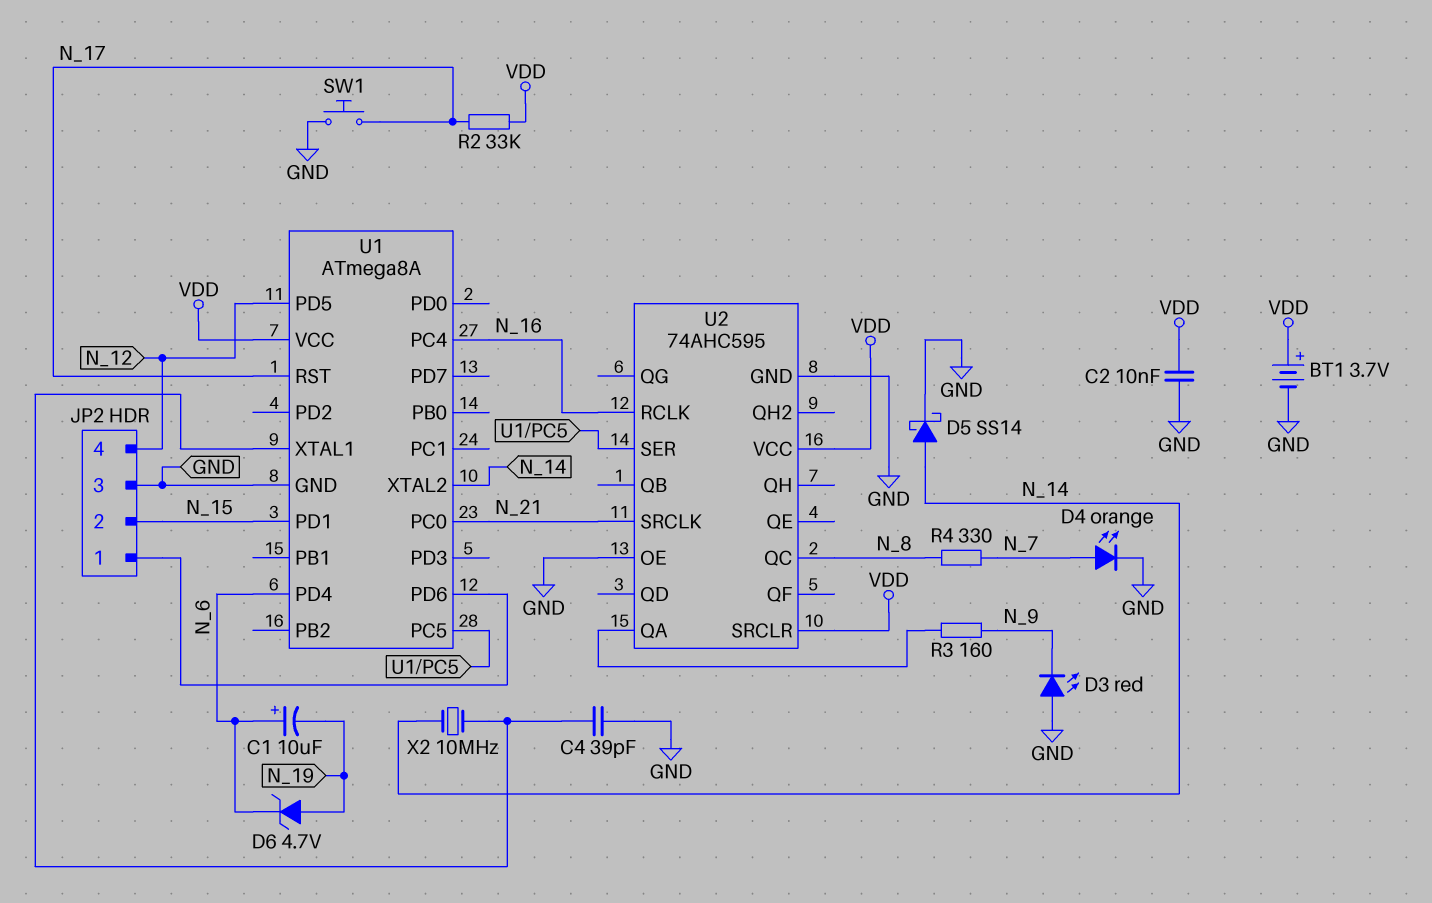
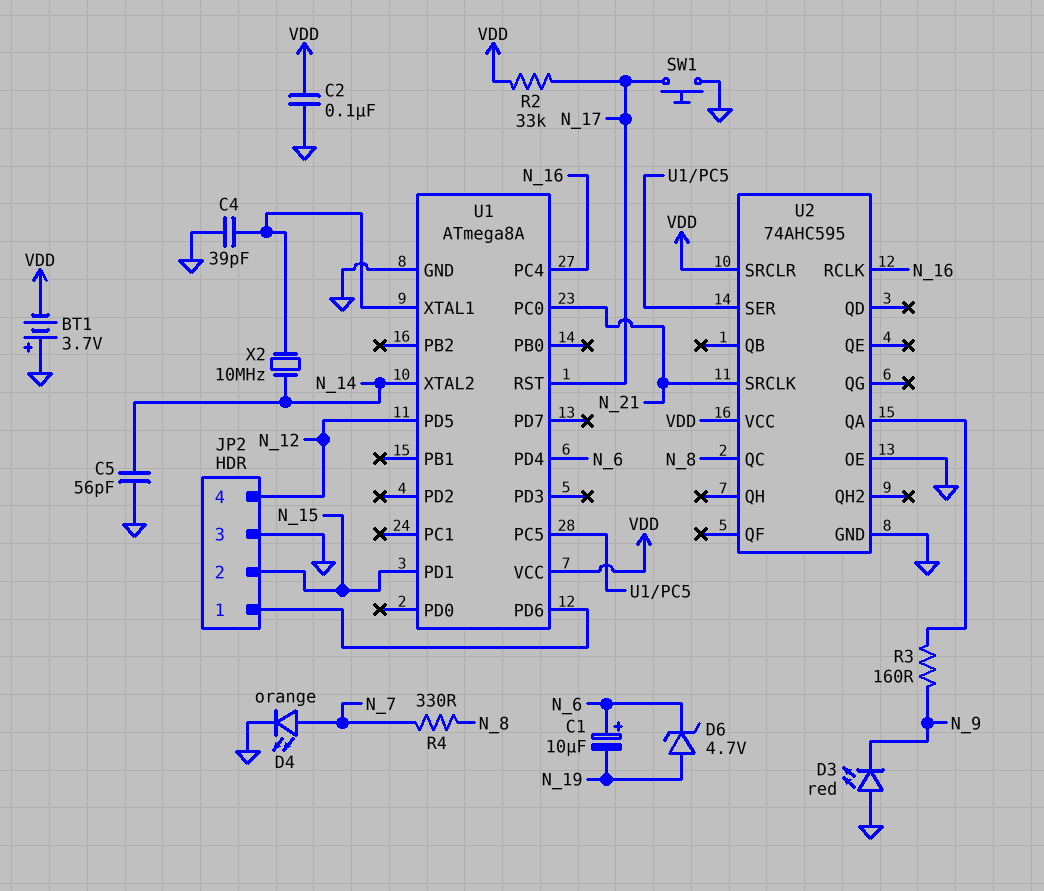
BT1: 3.7V (plus VDD, minus GND) -> 3.7V (plus GND, minus VDD)
C2: 10nF (GND, VDD) -> 100nF (GND, VDD)
C5: none -> 56pF (GND, N_14)
D5: schottky SS14 (A N_14, K GND) -> none

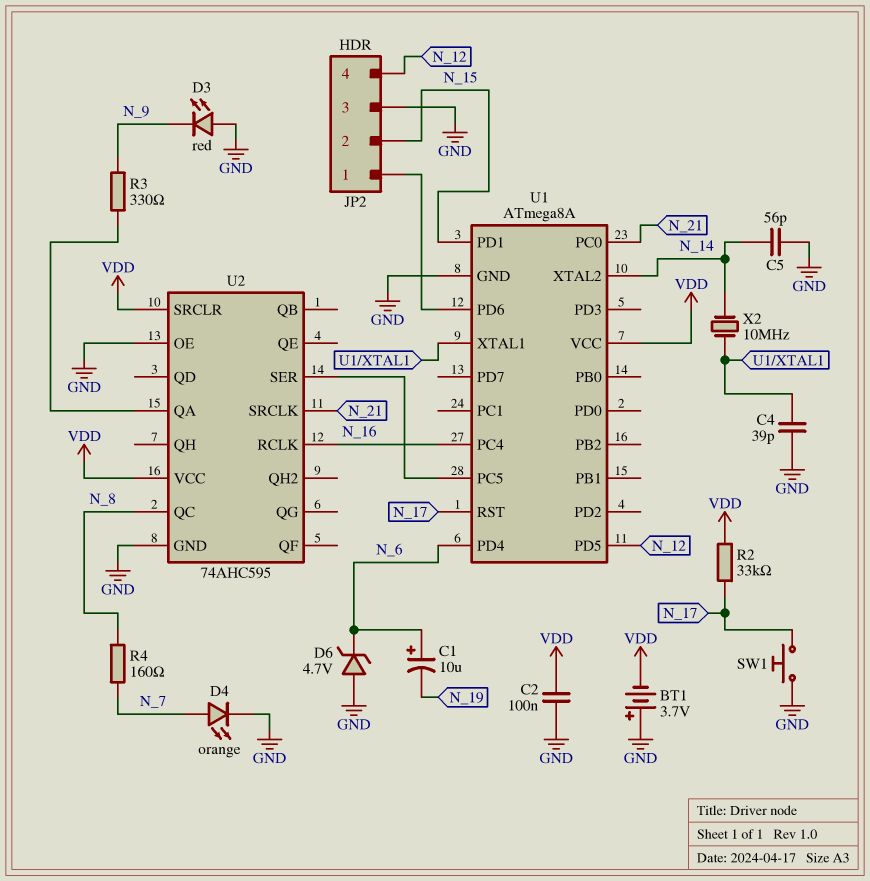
D6: zener 4.7V (A N_19, K N_6) -> zener 4.7V (A GND, K N_6)
R3: 160 (N_9, U2/QA) -> 330 (N_9, U2/QA)
R4: 330 (N_7, N_8) -> 160 (N_7, N_8)

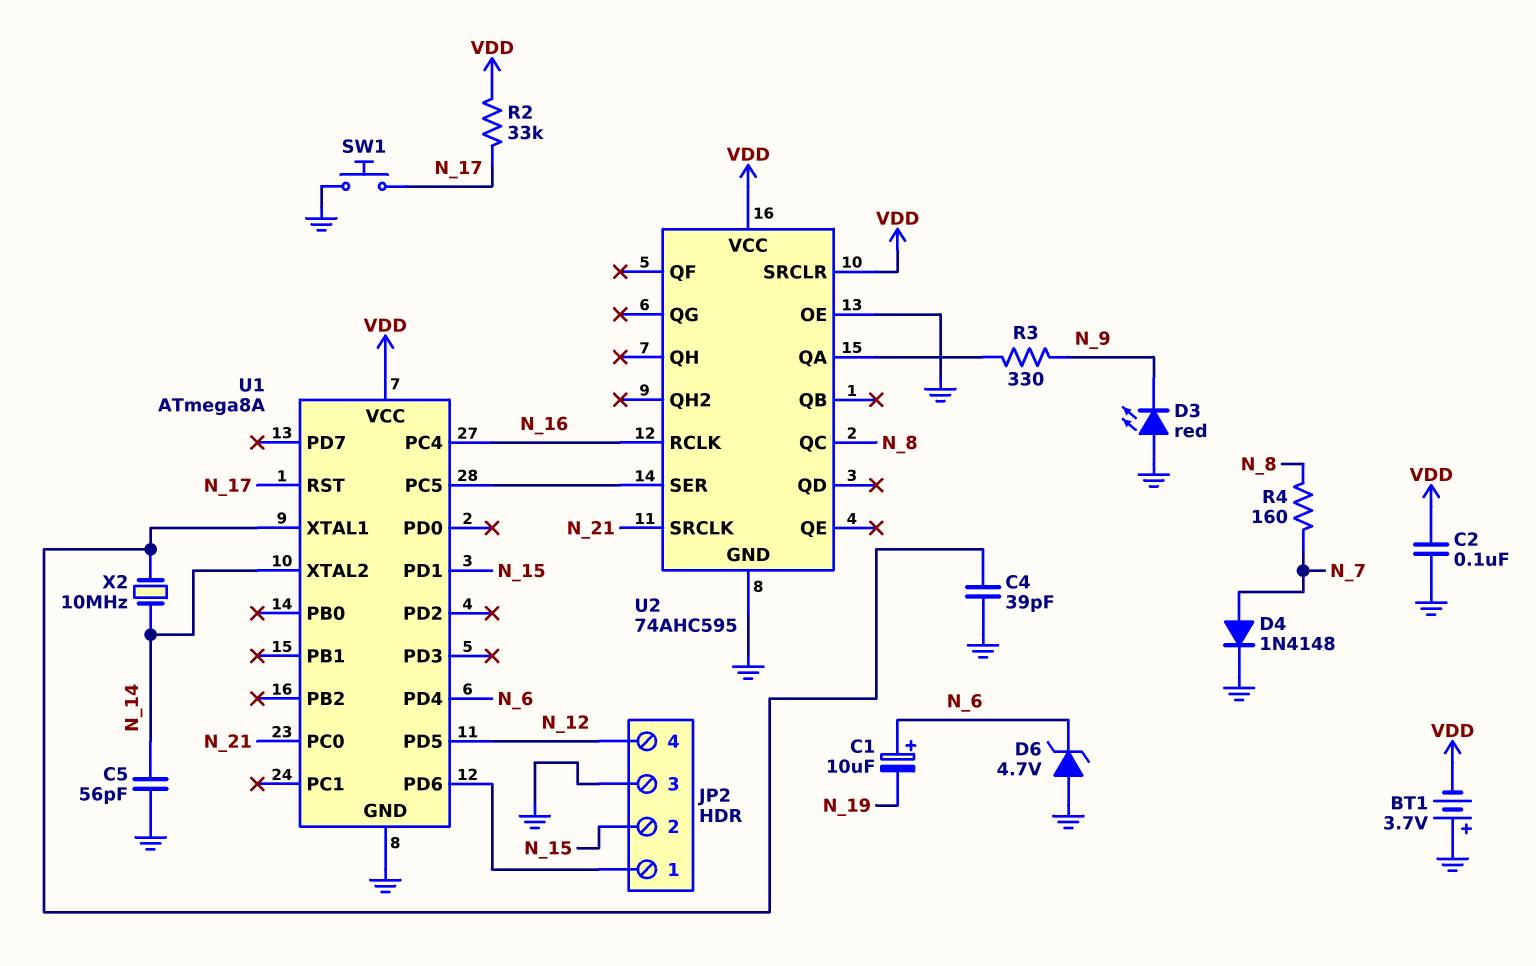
D4: LED orange (A N_7, K GND) -> diode 1N4148 (A N_7, K GND)

